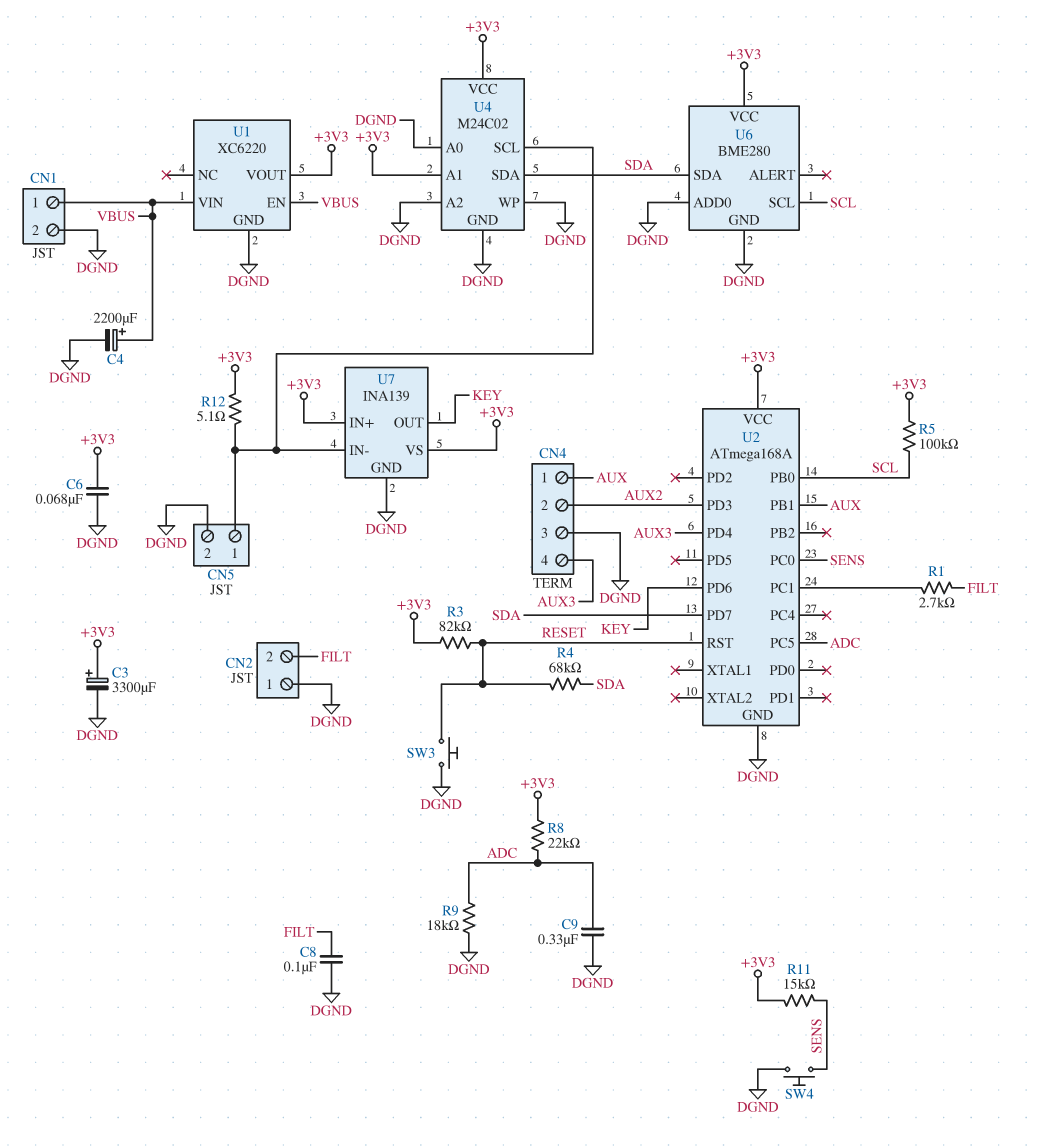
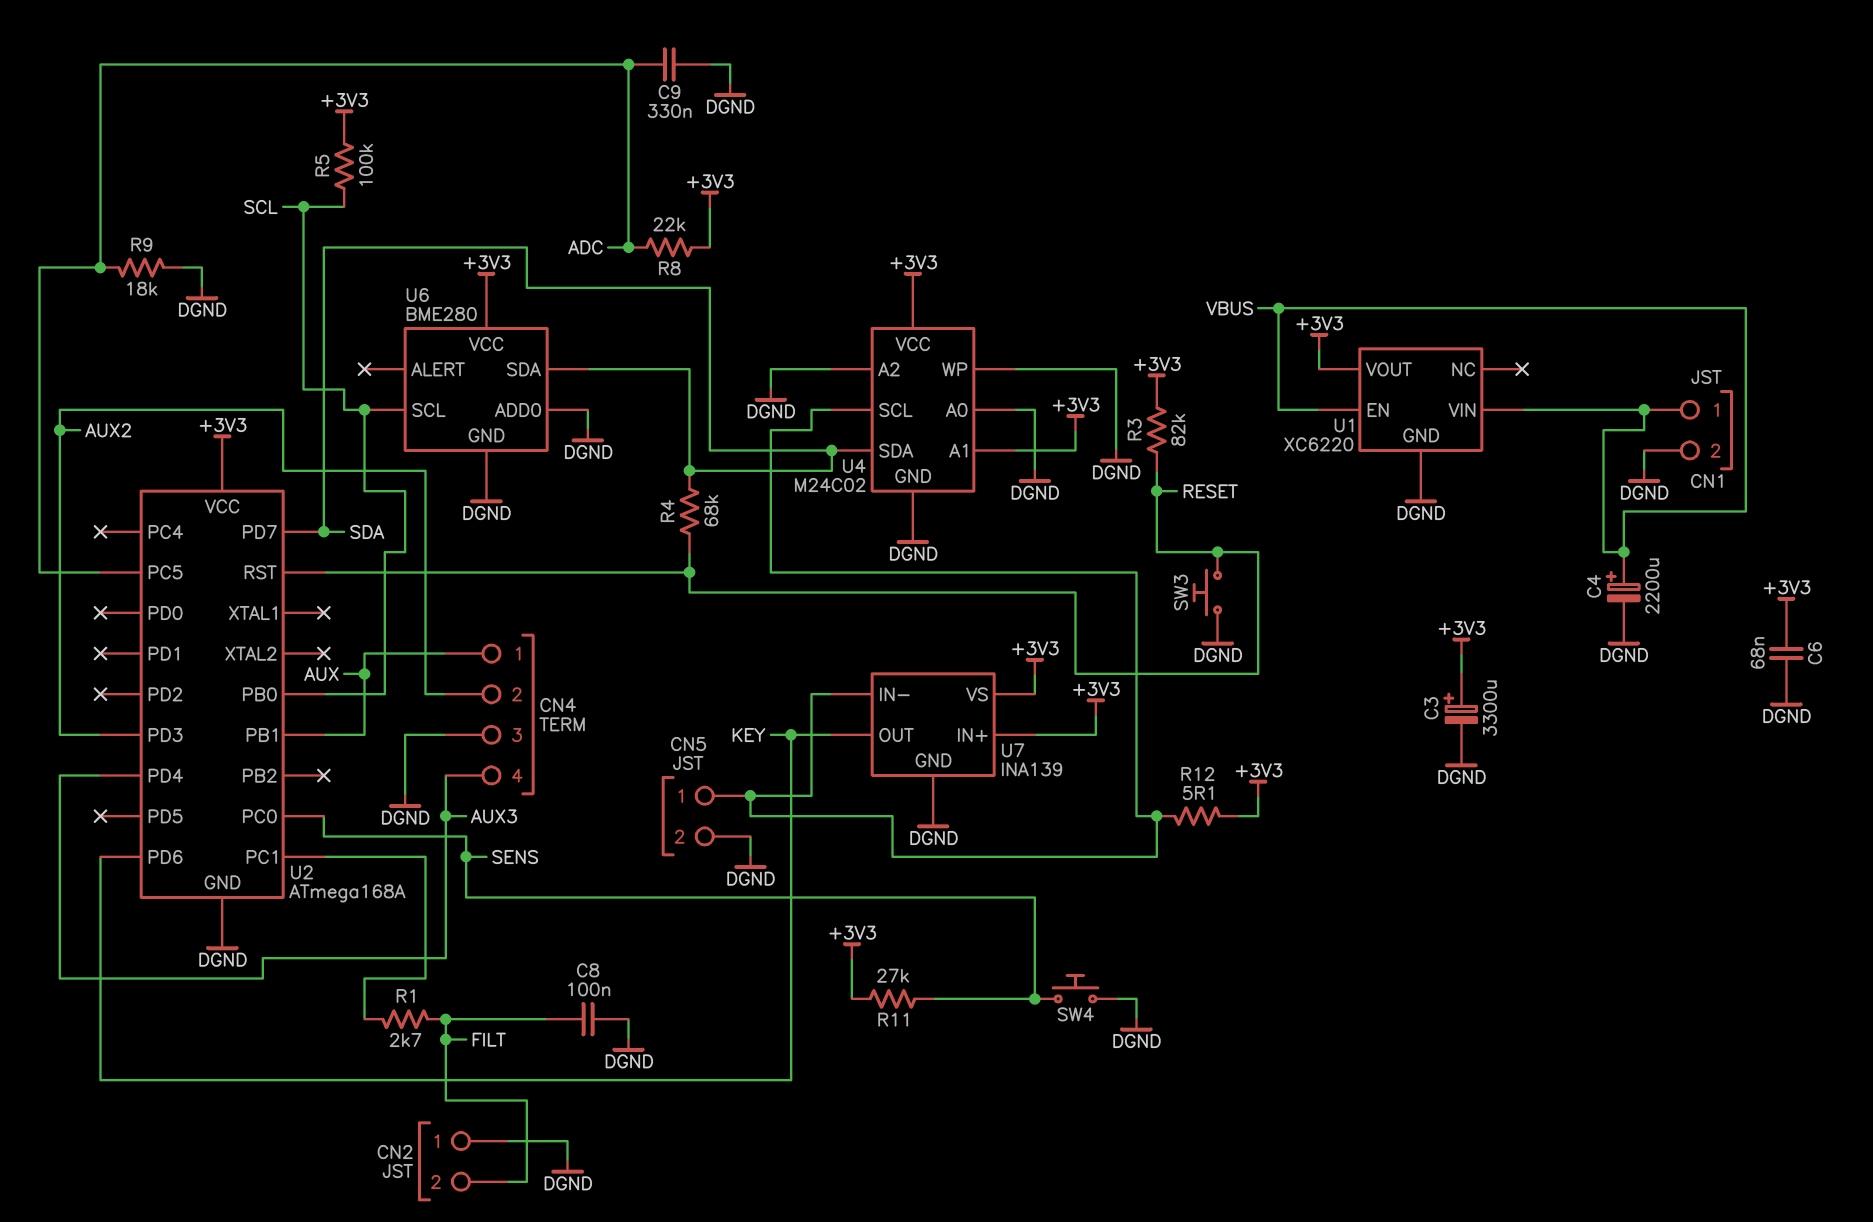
R11: 15k (+3V3, SENS) -> 27k (+3V3, SENS)

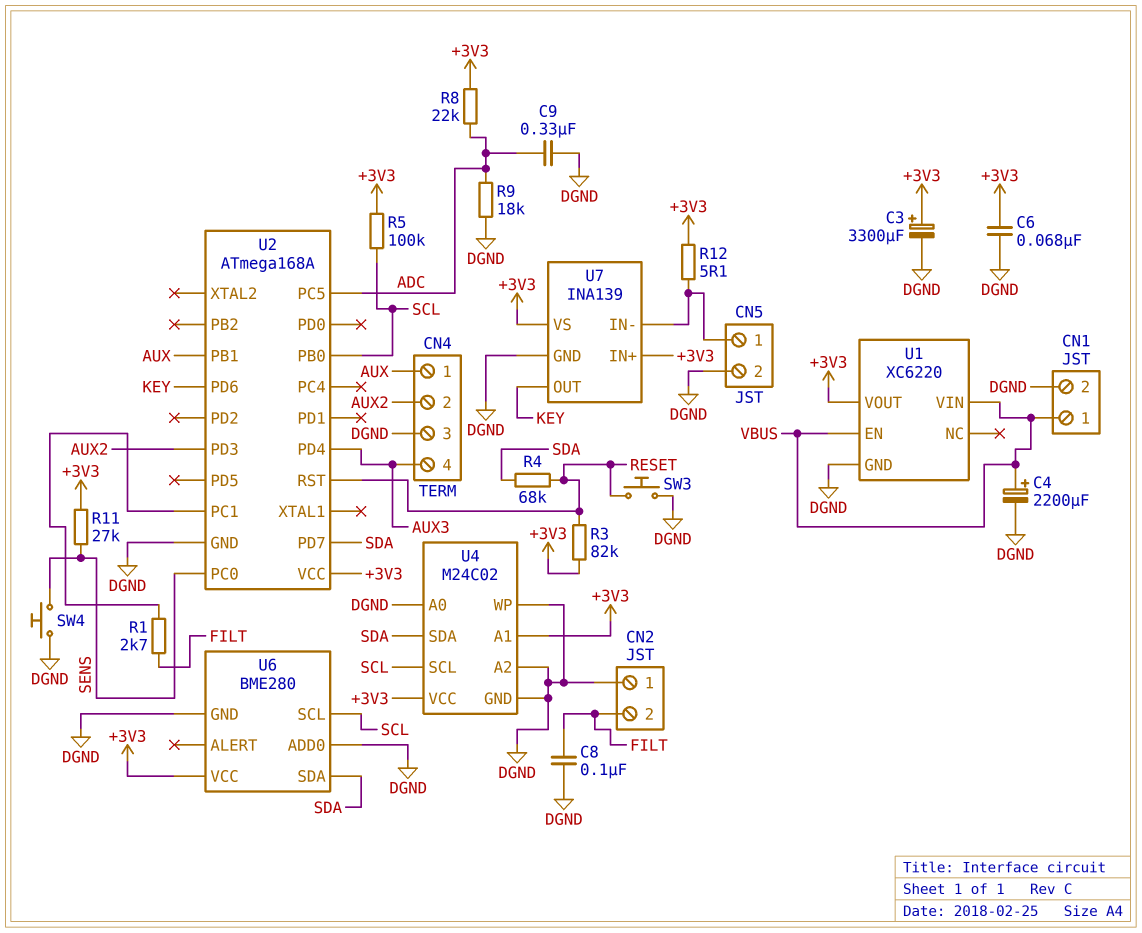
U4 pin SCL: CN5/1 -> SCL

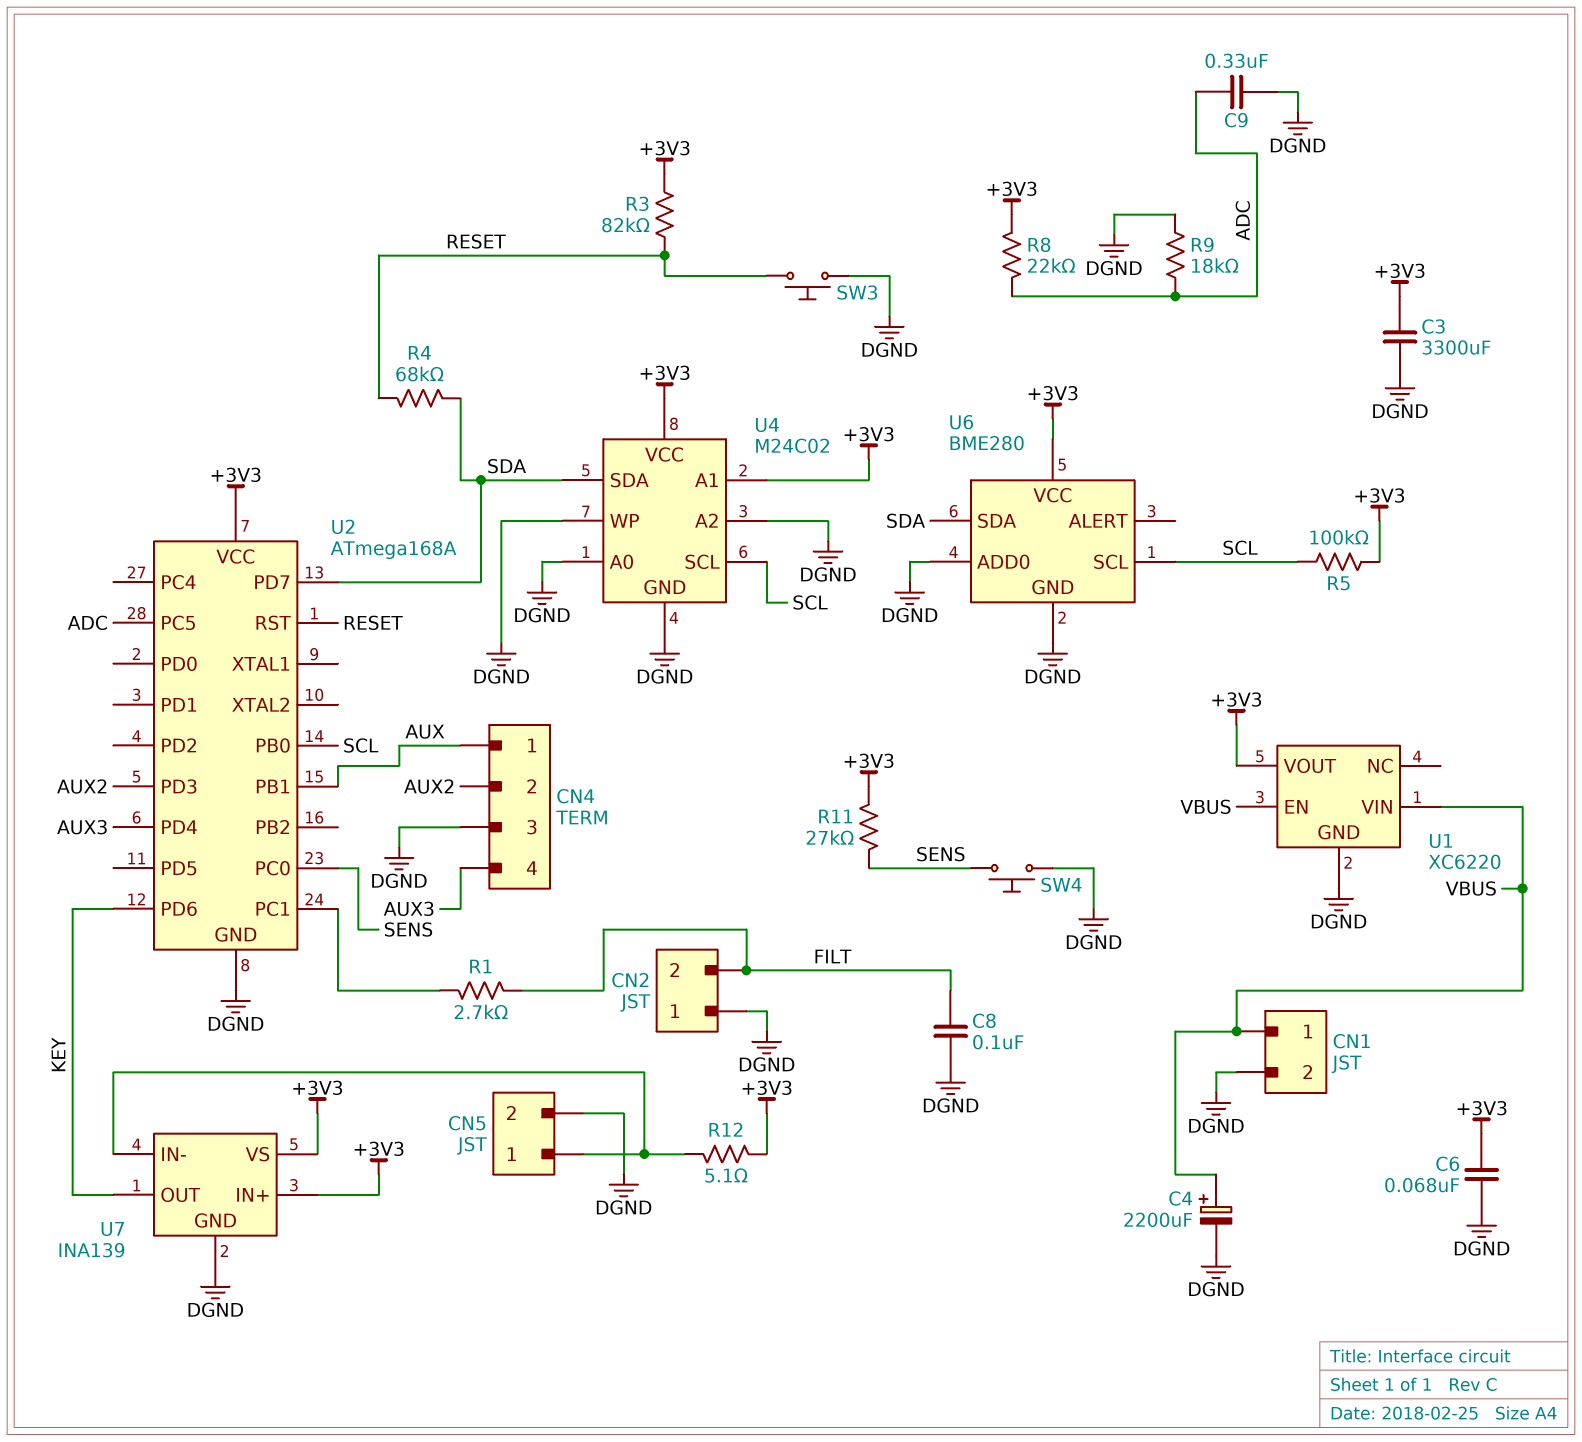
C3: 3300uF (plus +3V3, minus DGND) -> 3300uF (+3V3, DGND)

